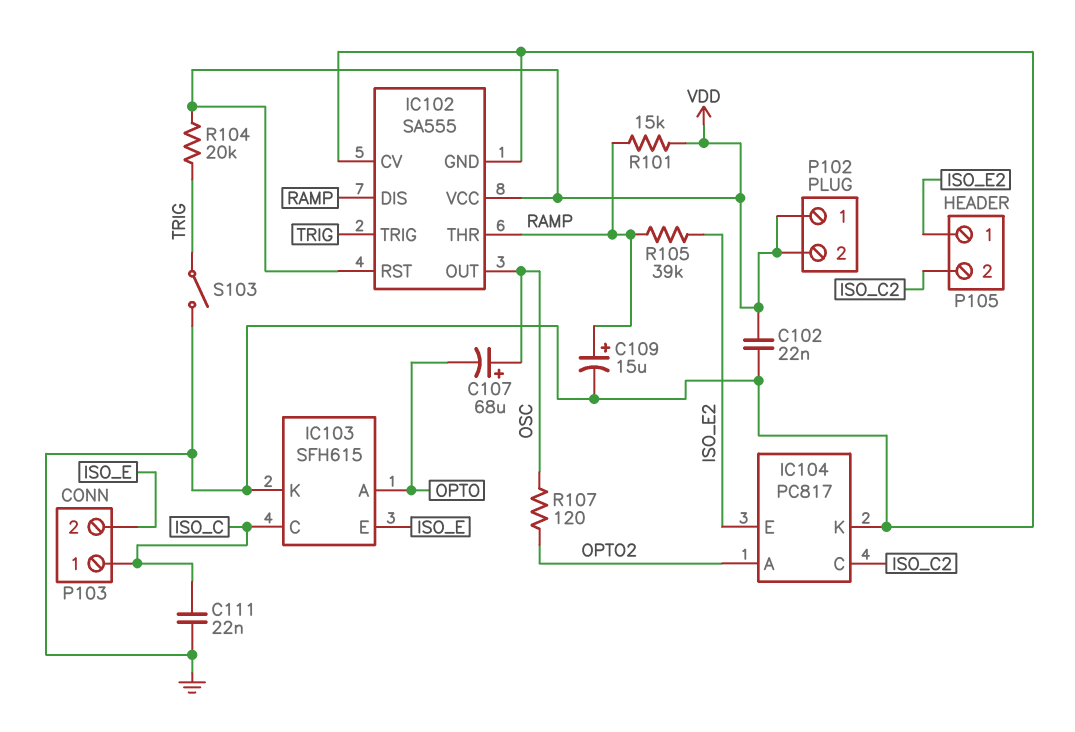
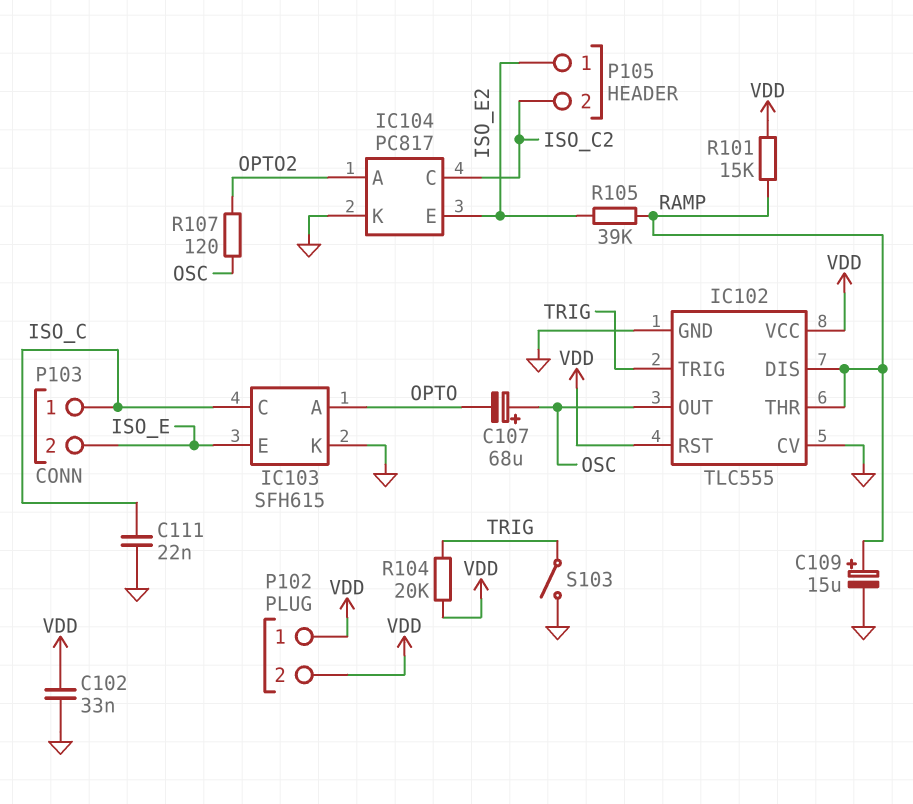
C102: 22nF (GND, VDD) -> 33nF (GND, VDD)
IC102: SA555 -> TLC555

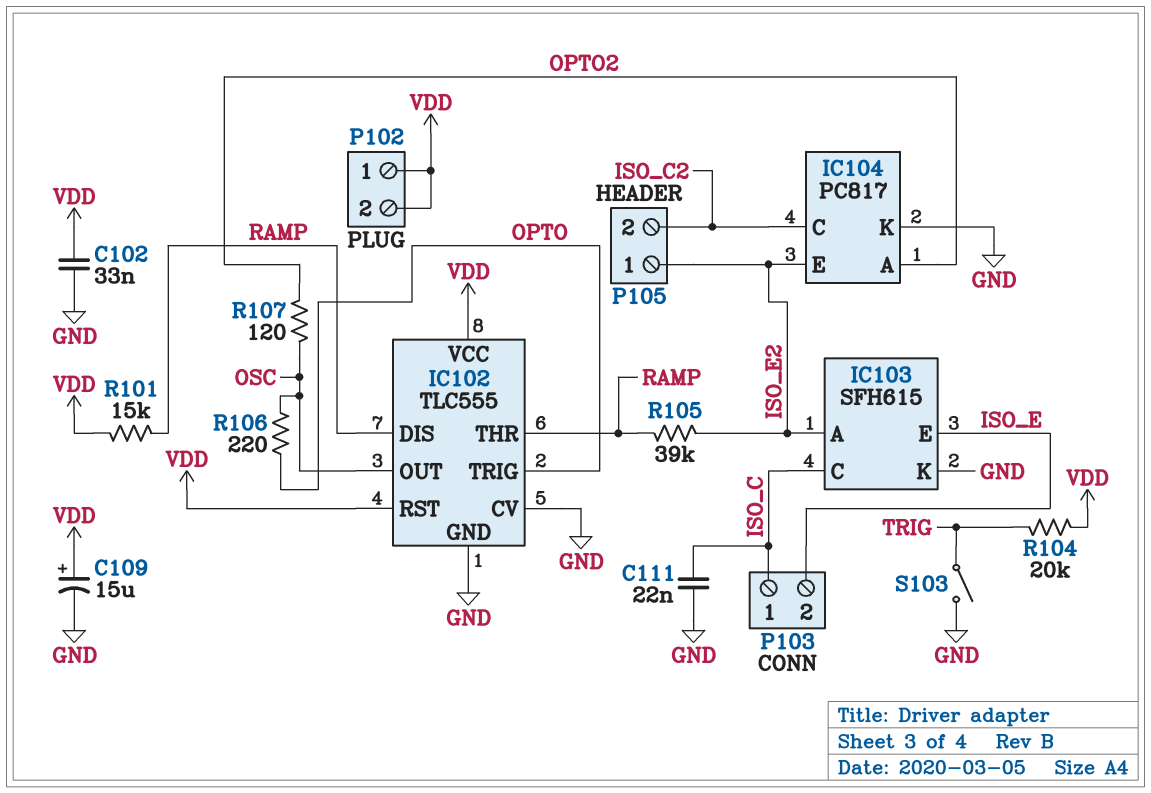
C107: 68uF (plus OSC, minus OPTO) -> none
C109: 15uF (plus RAMP, minus GND) -> 15uF (plus VDD, minus GND)
IC102 pin TRIG: TRIG -> OPTO
IC103 pin A: OPTO -> ISO_E2
R106: none -> 220 (OPTO, OSC)

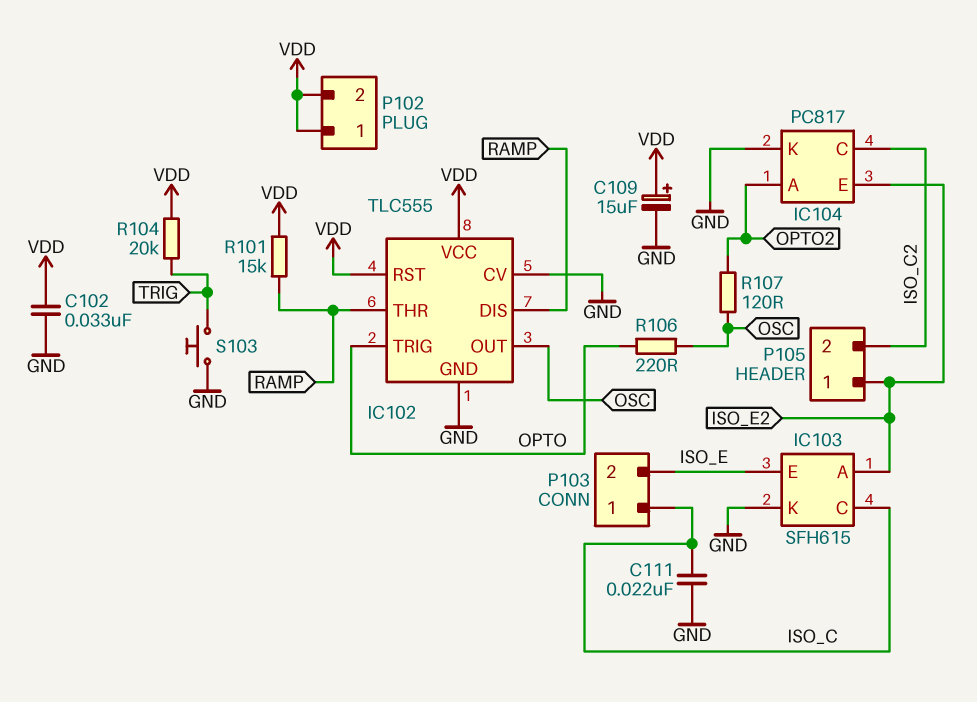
R105: 39k (ISO_E2, RAMP) -> none
S103: switch (GND, TRIG) -> button (GND, TRIG)

